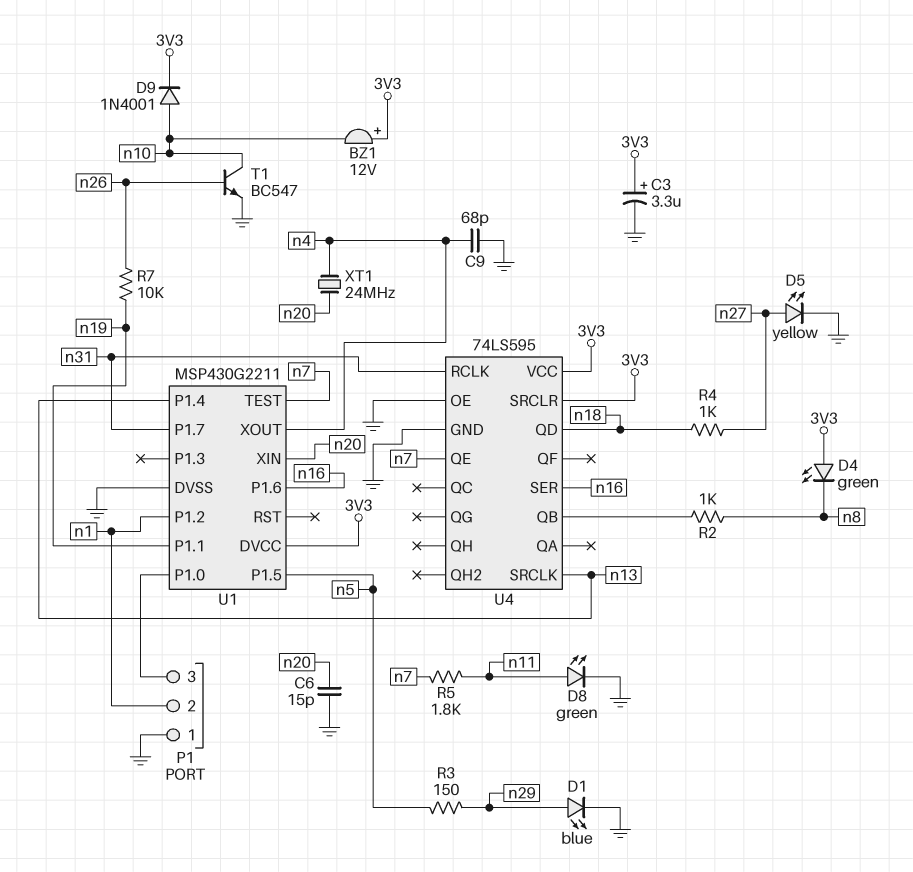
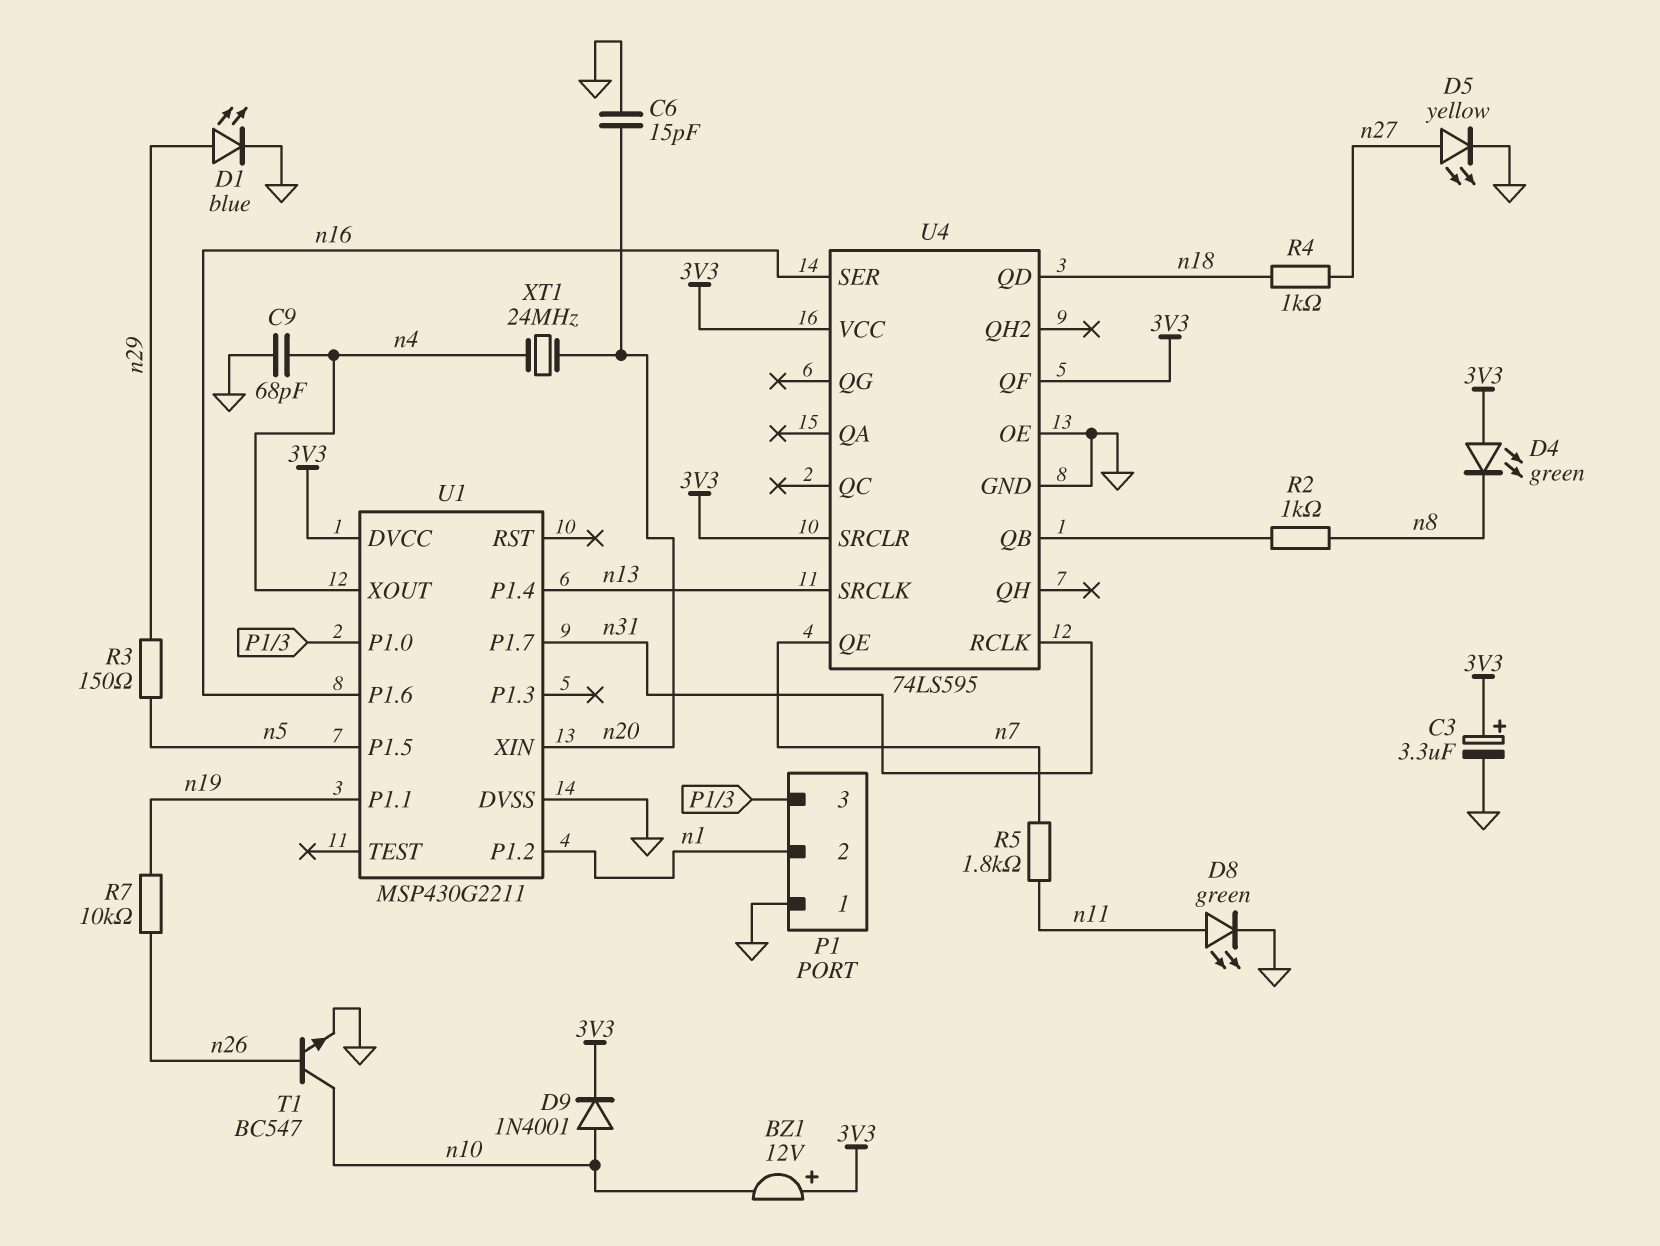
U1 pin TEST: n7 -> none
U4 pin QF: none -> 3V3

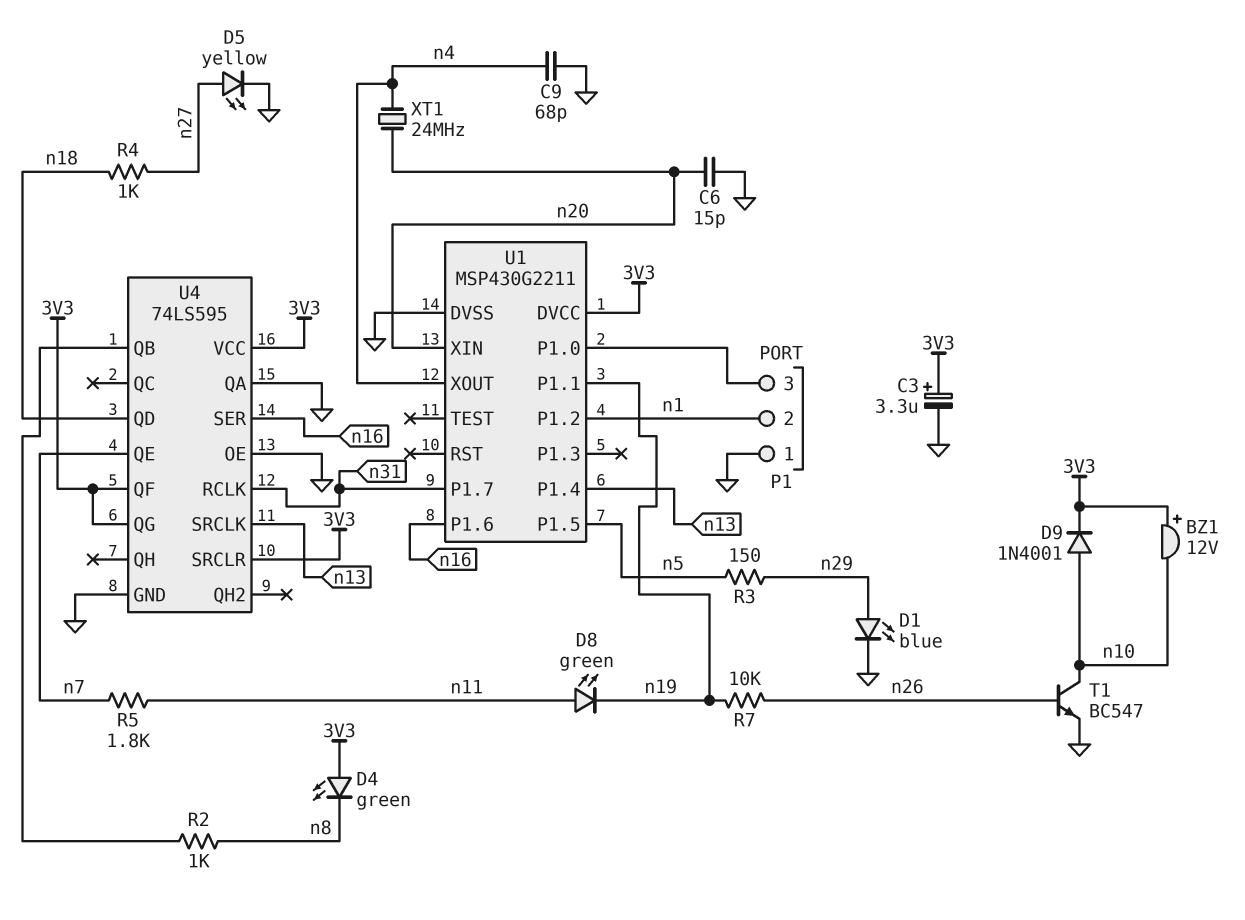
D8: LED green (A n11, K GND) -> LED green (A n11, K n19)
U4 pin QA: none -> GND
U4 pin QG: none -> 3V3

